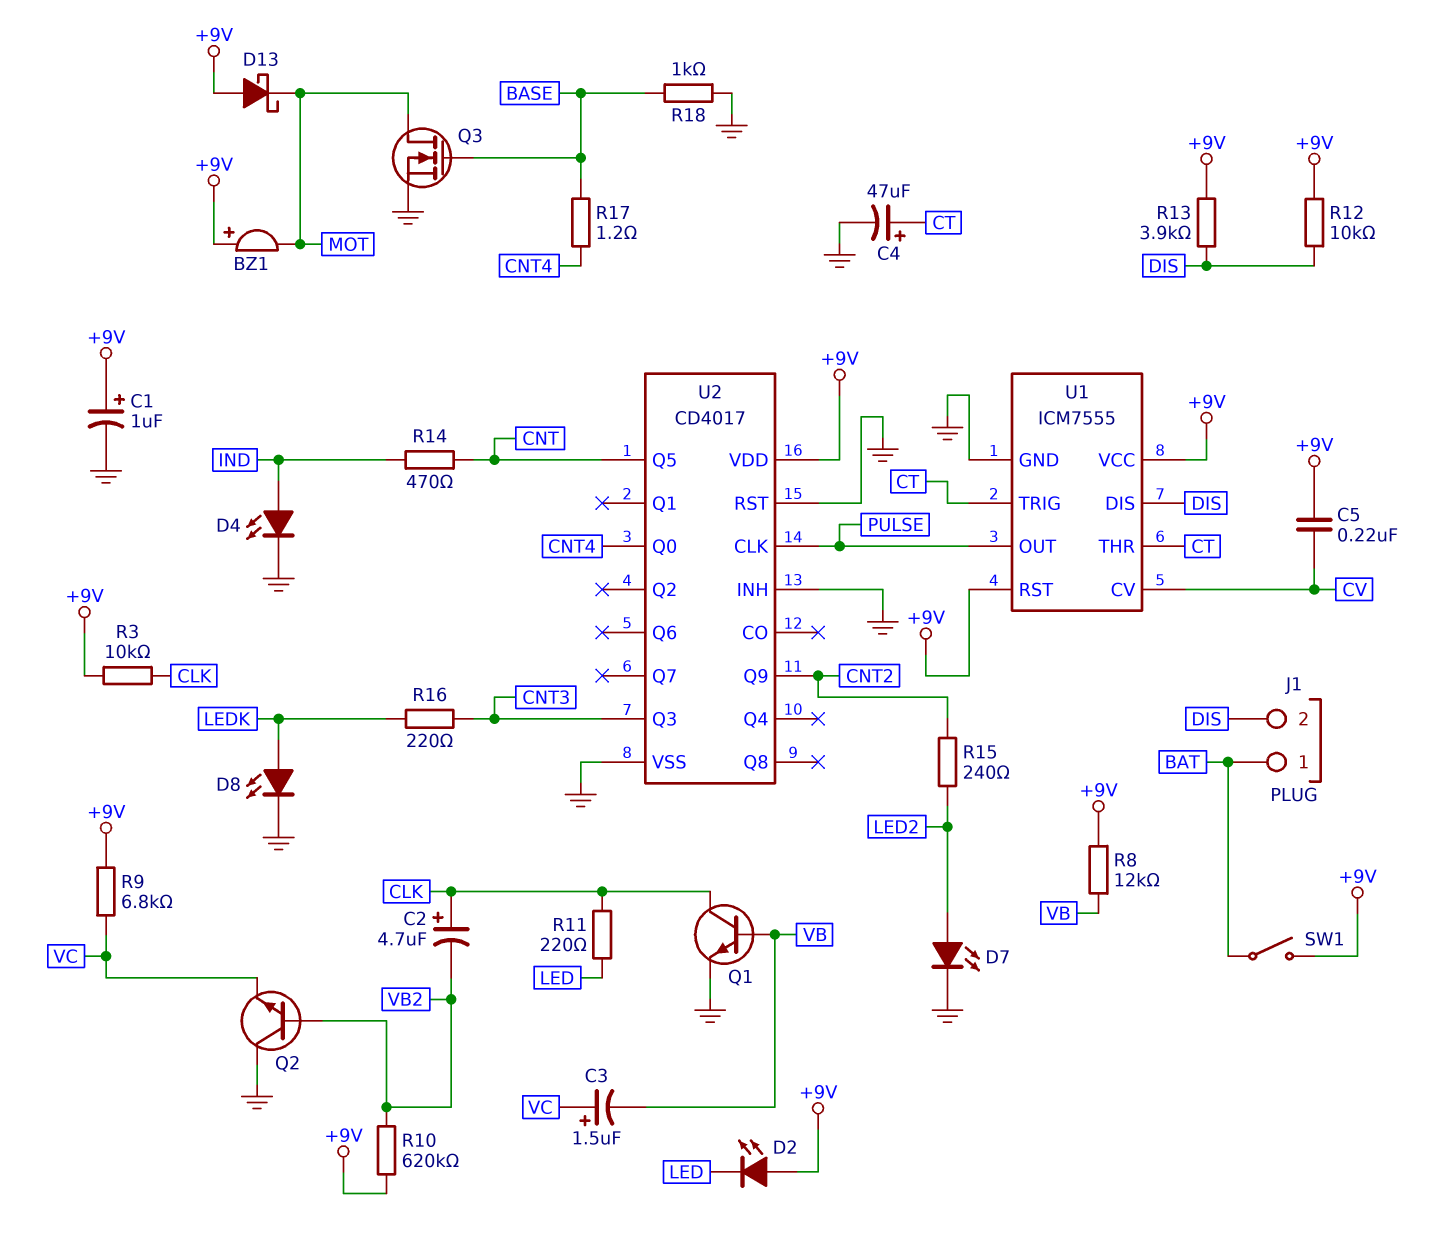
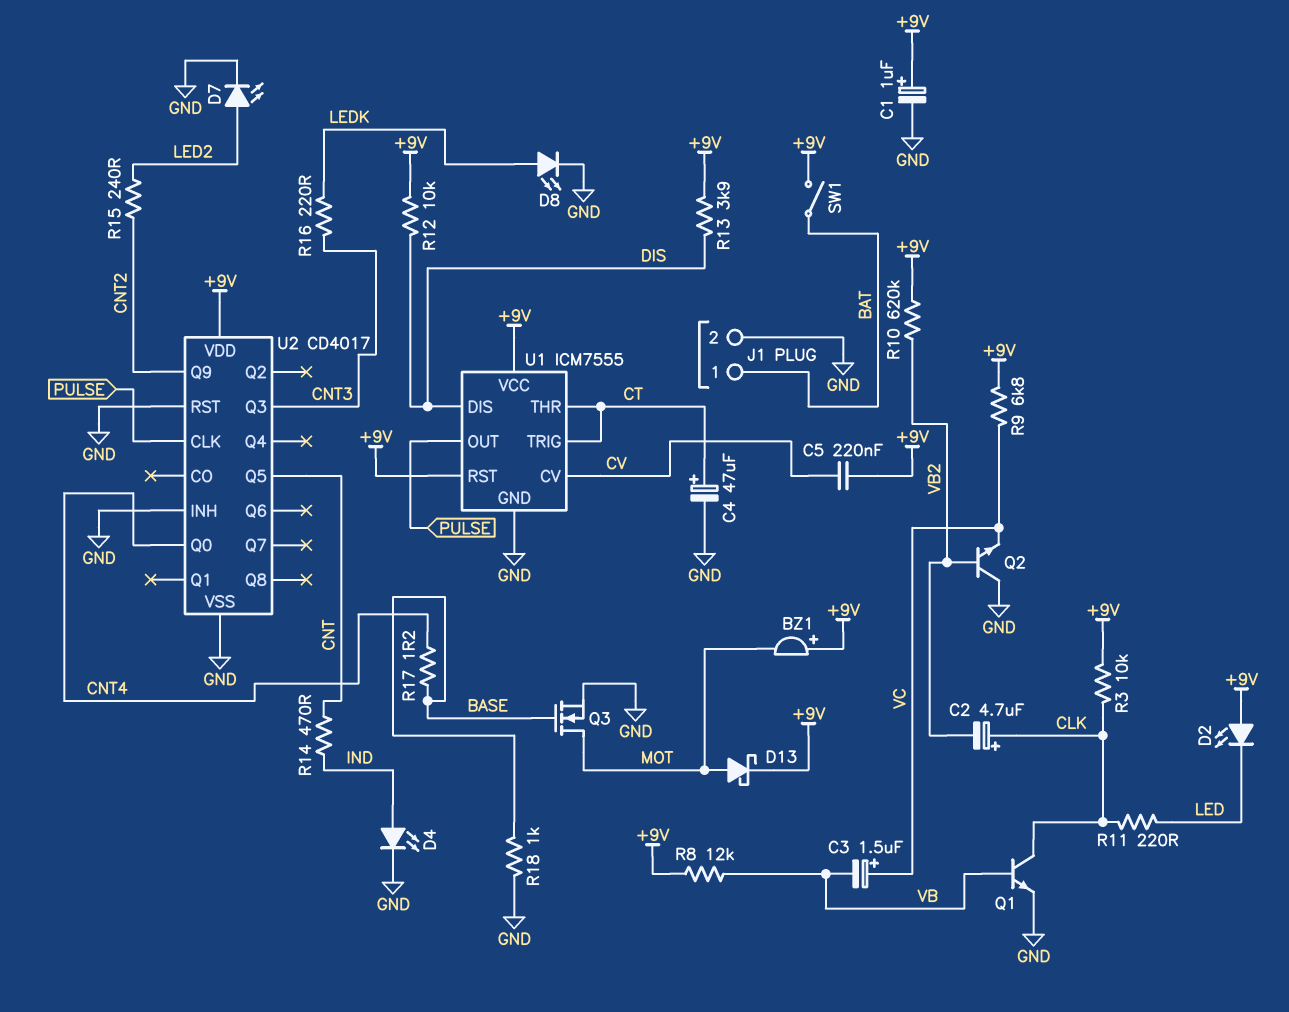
D13: schottky (A +9V, K MOT) -> schottky (A MOT, K +9V)
J1 pin 2: DIS -> GND

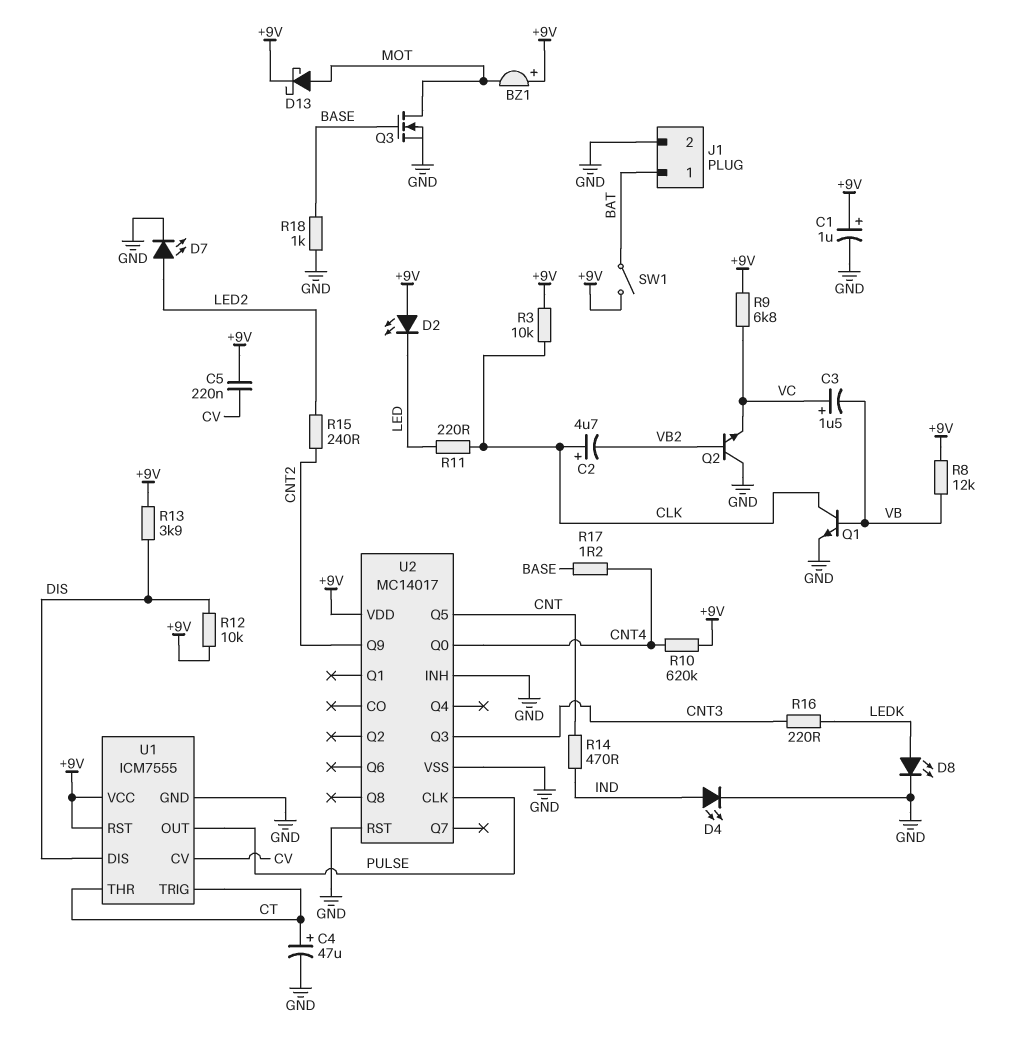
R10: 620k (+9V, VB2) -> 620k (+9V, CNT4)
U2: CD4017 -> MC14017

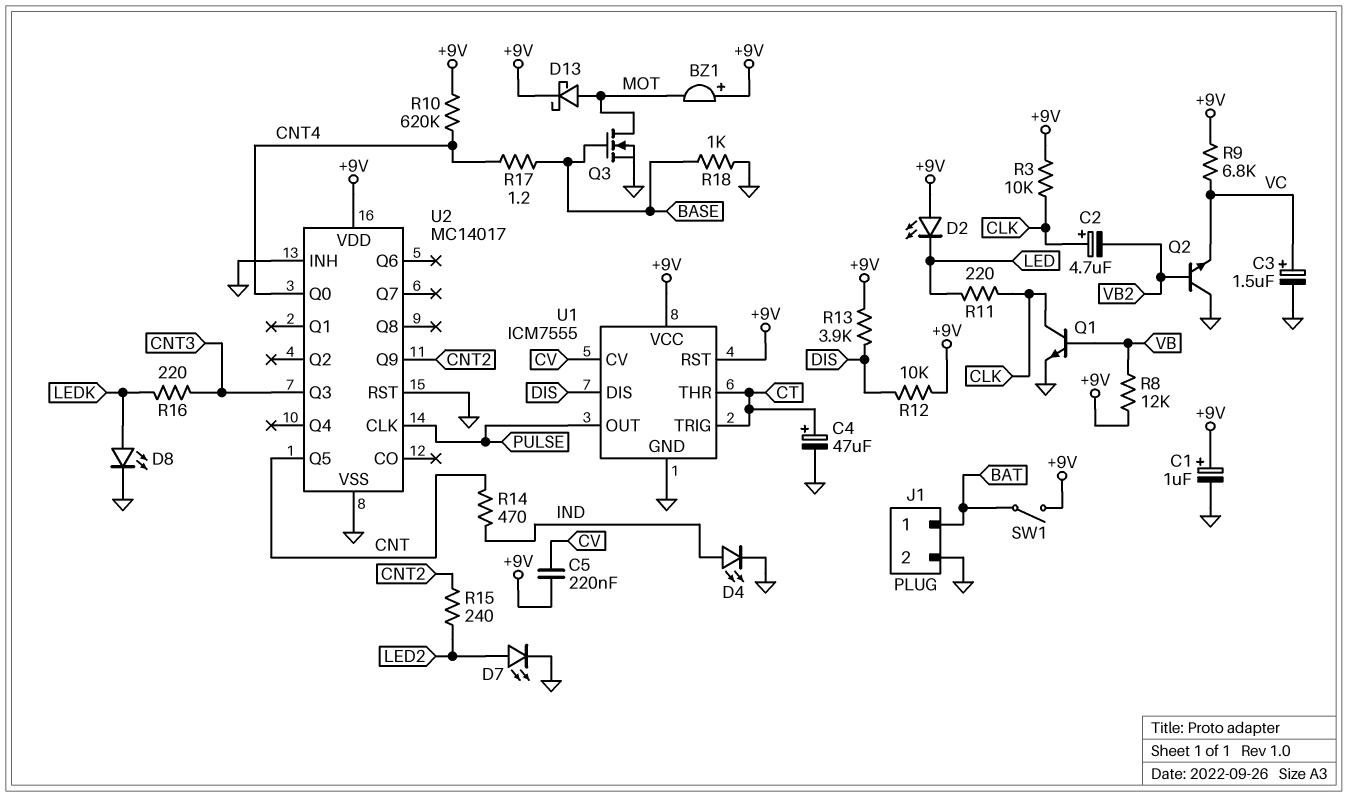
C3: 1.5uF (plus VC, minus VB) -> 1.5uF (plus VC, minus GND)

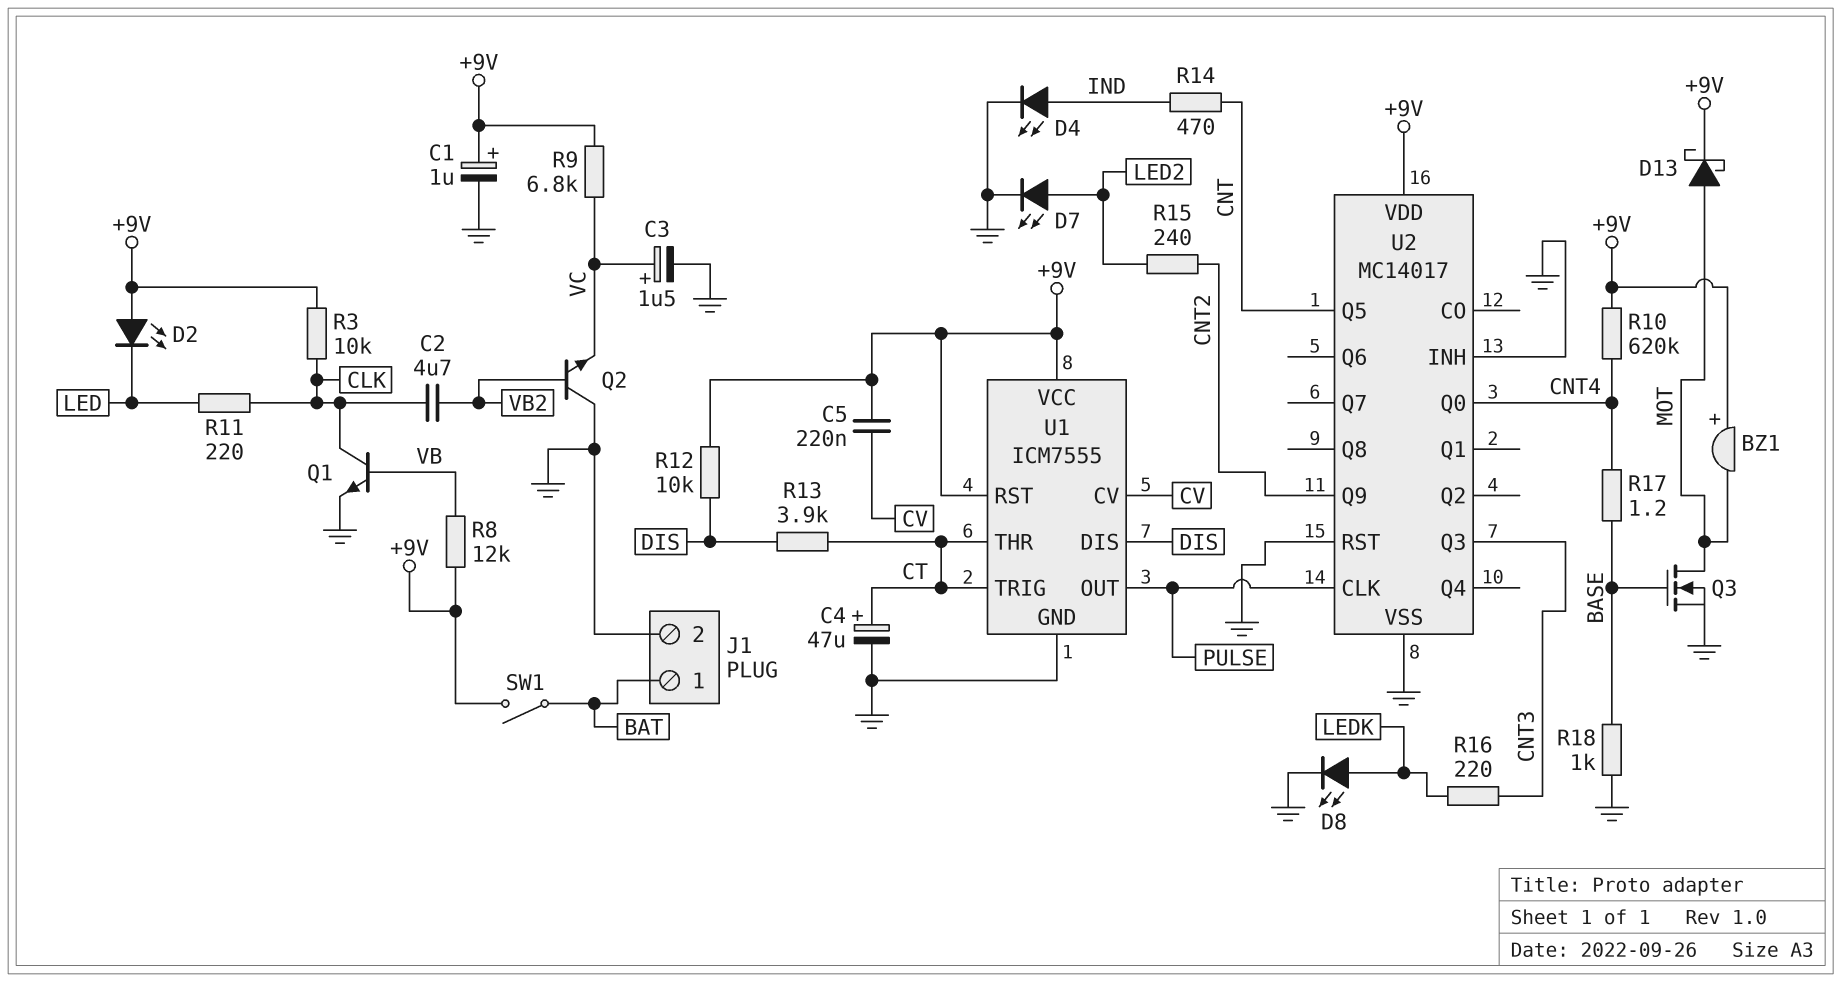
C2: 4.7uF (plus CLK, minus VB2) -> 4.7uF (CLK, VB2)
R13: 3.9k (+9V, DIS) -> 3.9k (CT, DIS)

